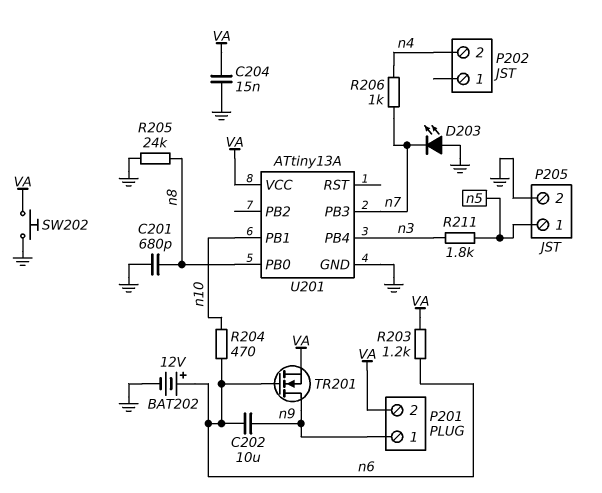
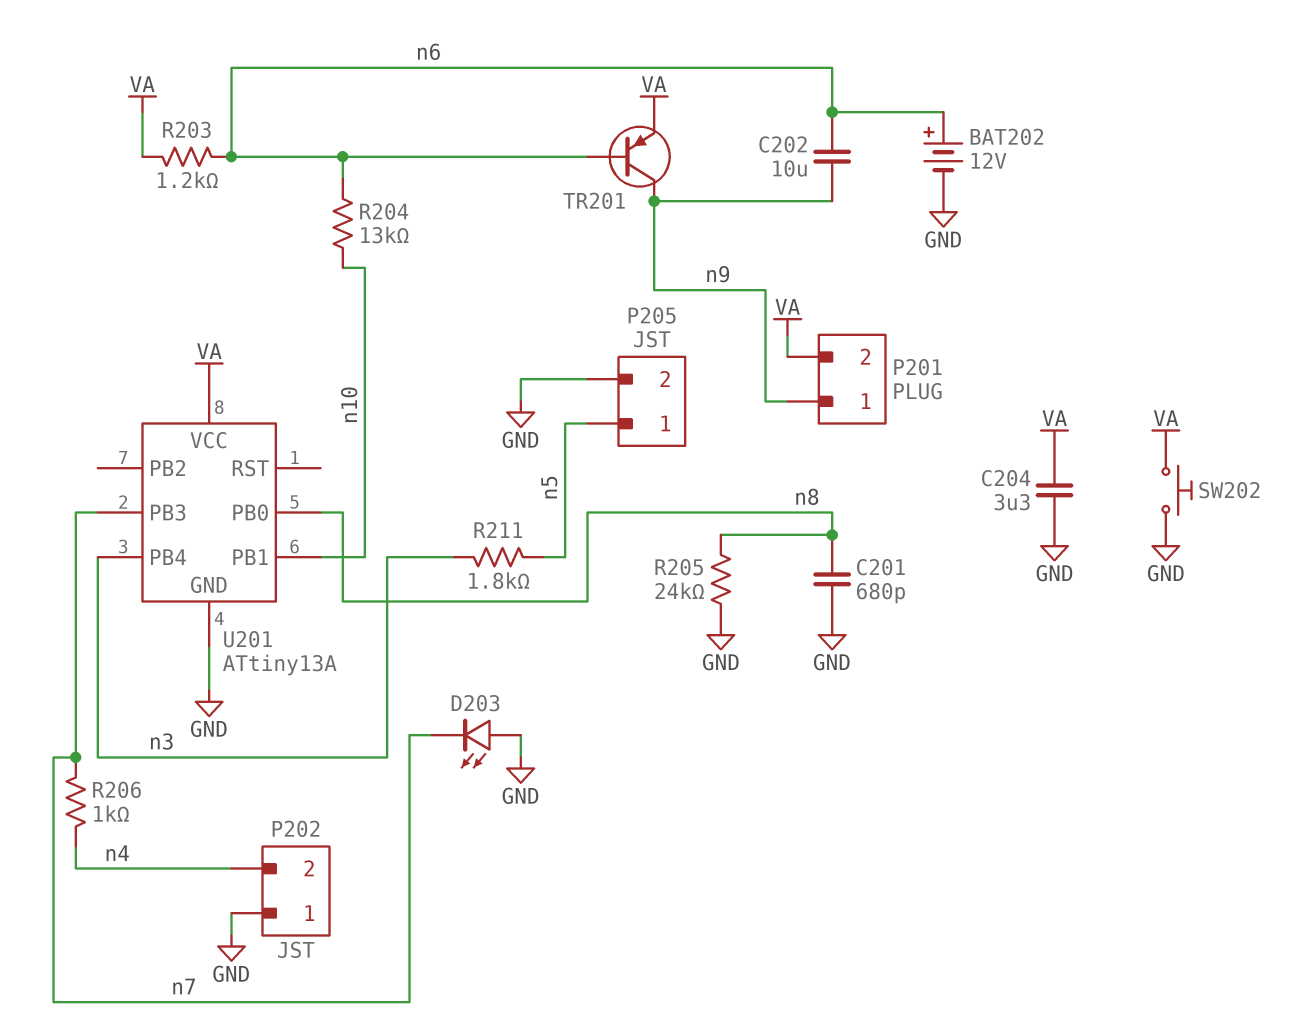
C204: 15nF (GND, VA) -> 3.3uF (GND, VA)
P202 pin 1: none -> GND
R204: 470 (n6, n10) -> 13k (n6, n10)
TR201: NMOS (G n6, D n9, S VA) -> PNP (B n6, C n9, E VA)

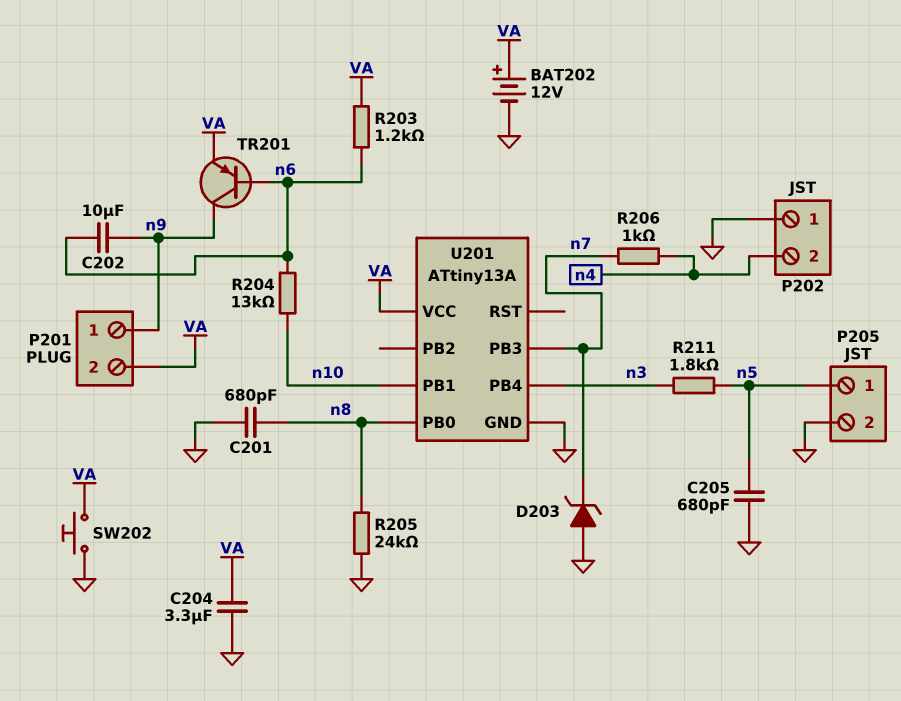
BAT202: 12V (plus n6, minus GND) -> 12V (plus VA, minus GND)
C205: none -> 680pF (GND, n5)
D203: LED (A GND, K n7) -> zener (A GND, K n7)

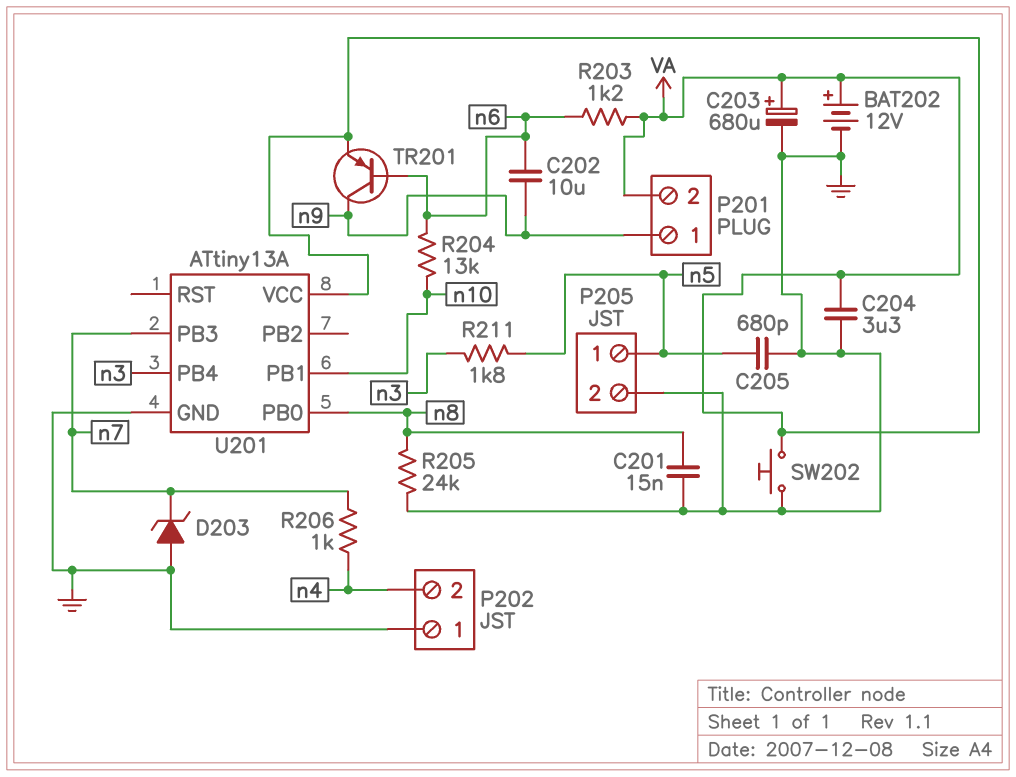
C201: 680pF (GND, n8) -> 15nF (GND, n8)
C203: none -> 680uF (plus VA, minus GND)

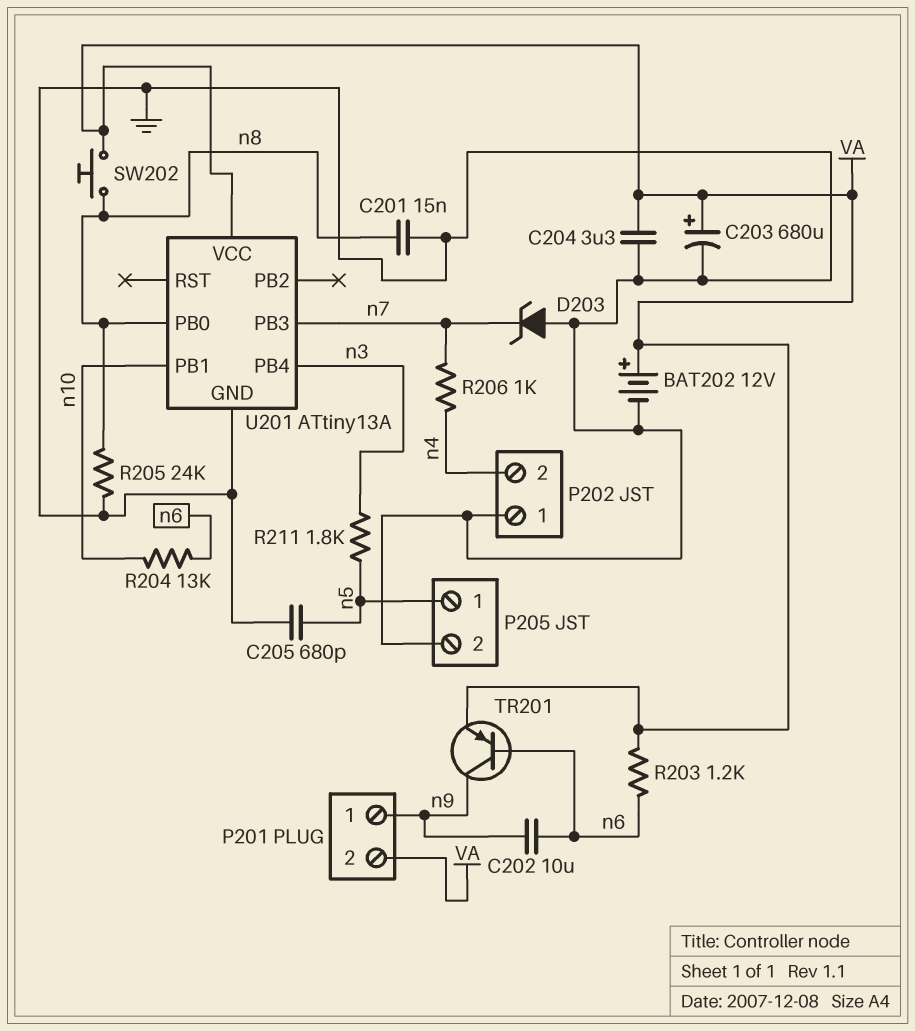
SW202: button (GND, VA) -> button (VA, n8)

